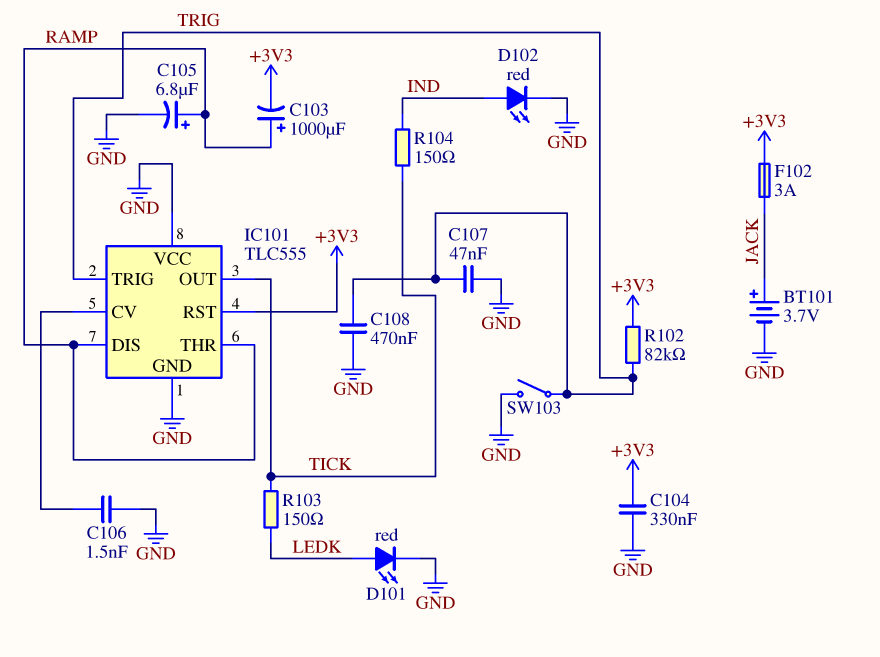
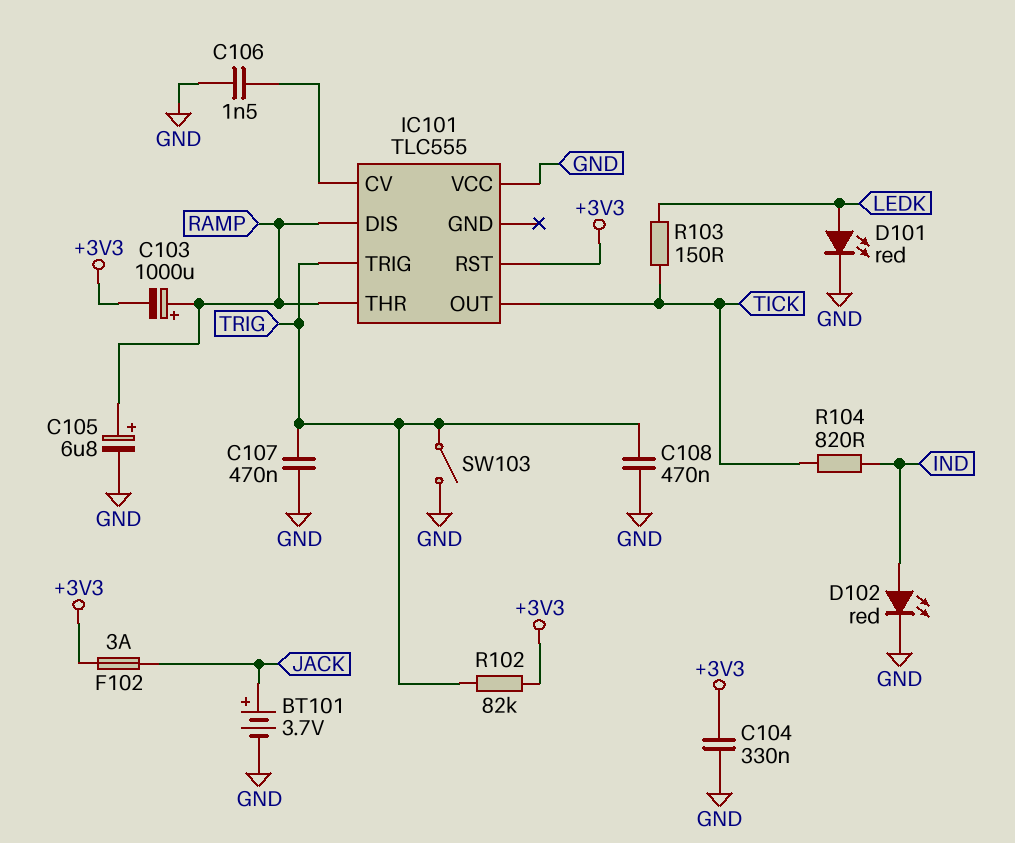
C107: 47nF (GND, TRIG) -> 470nF (GND, TRIG)
IC101 pin GND: GND -> none
R104: 150 (IND, TICK) -> 820 (IND, TICK)

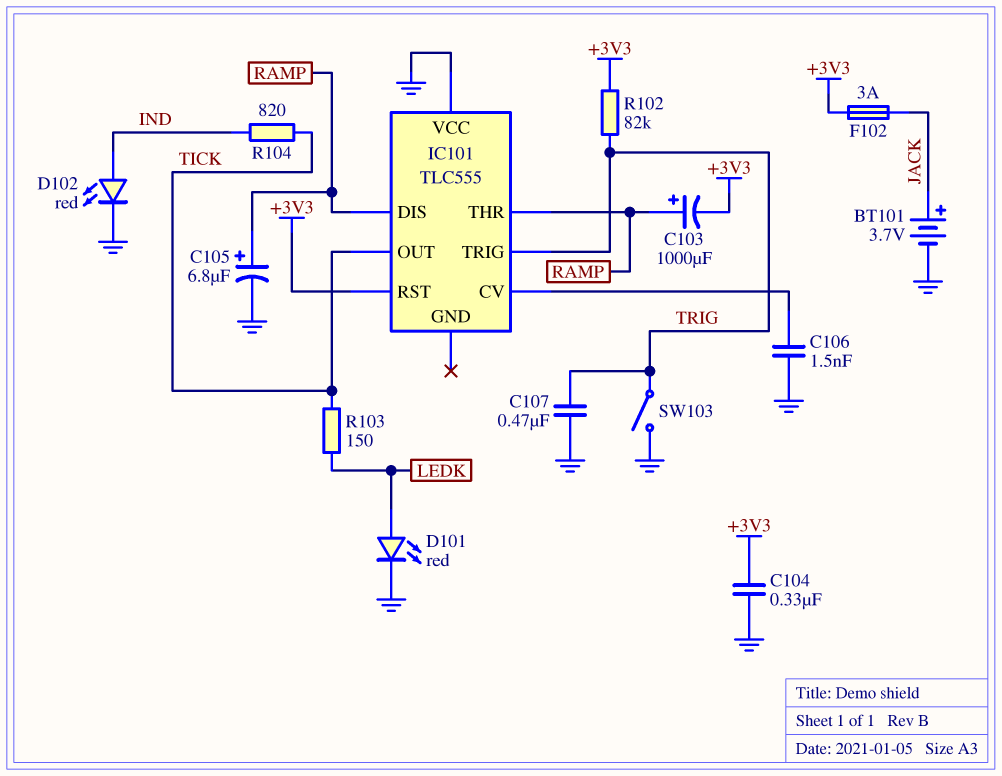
C108: 470nF (GND, TRIG) -> none

